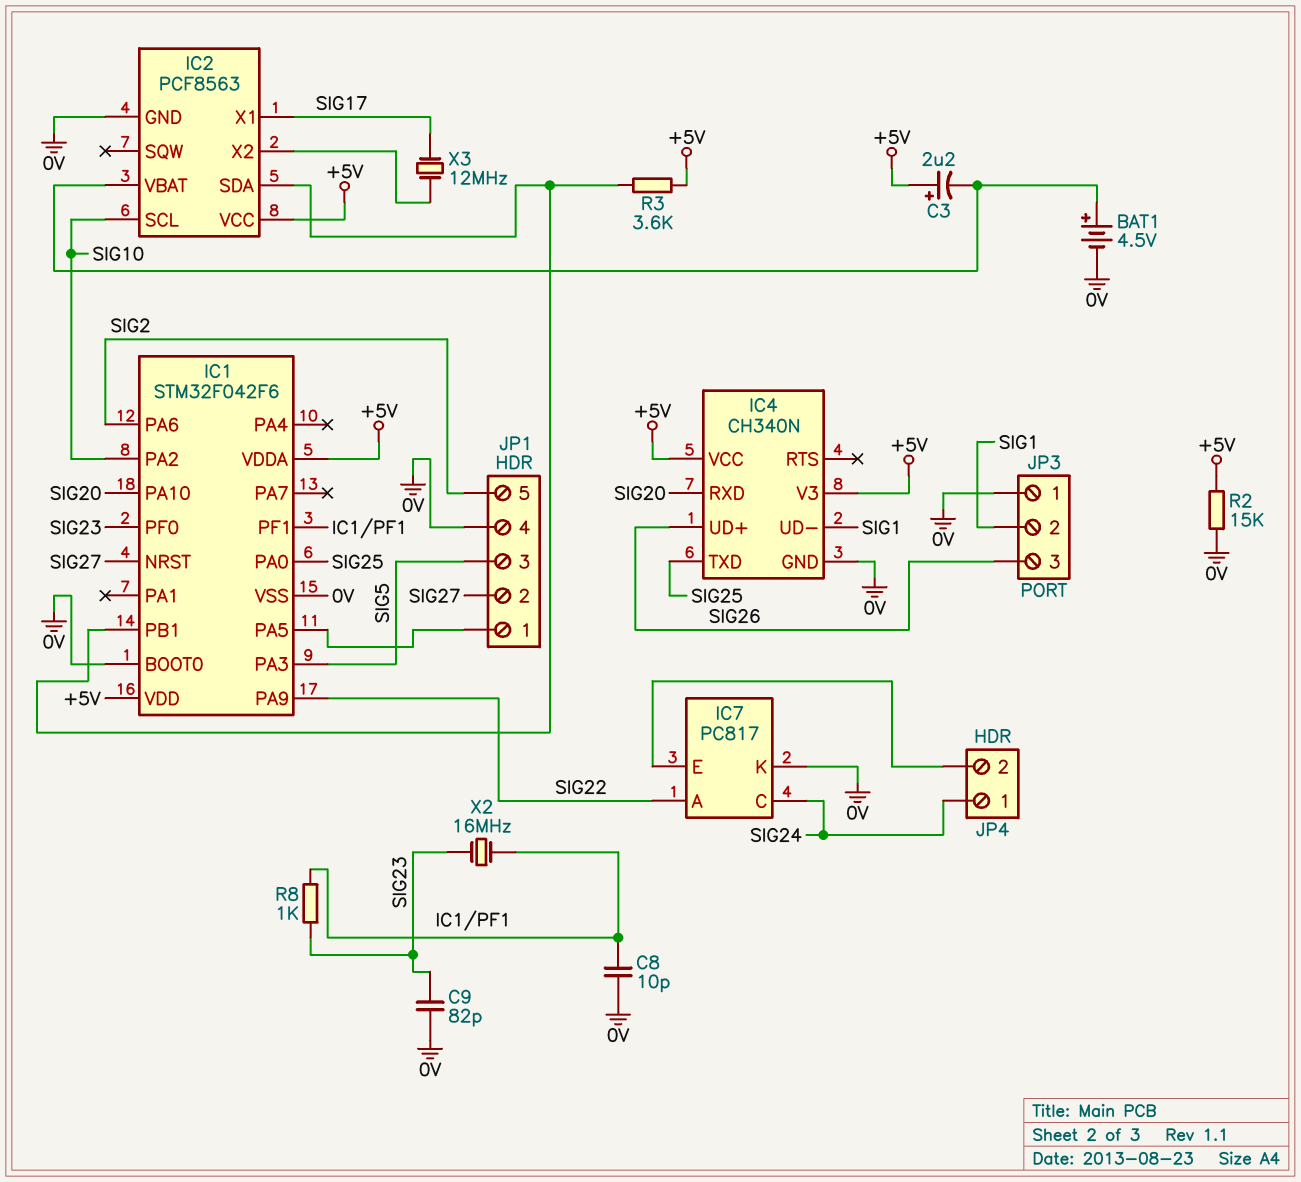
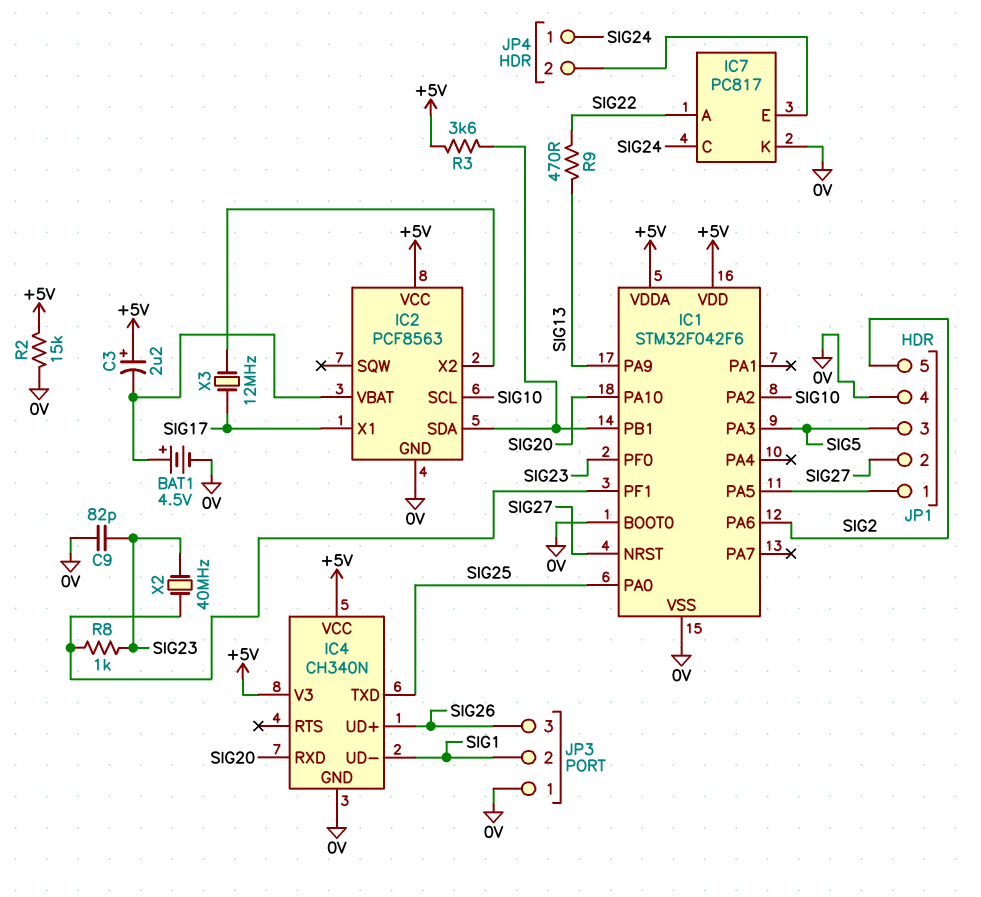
C8: 10pF (0V, IC1/PF1) -> none
IC1 pin PA9: SIG22 -> SIG13
R9: none -> 470 (SIG13, SIG22)
X2: 16MHz (IC1/PF1, SIG23) -> 40MHz (IC1/PF1, SIG23)

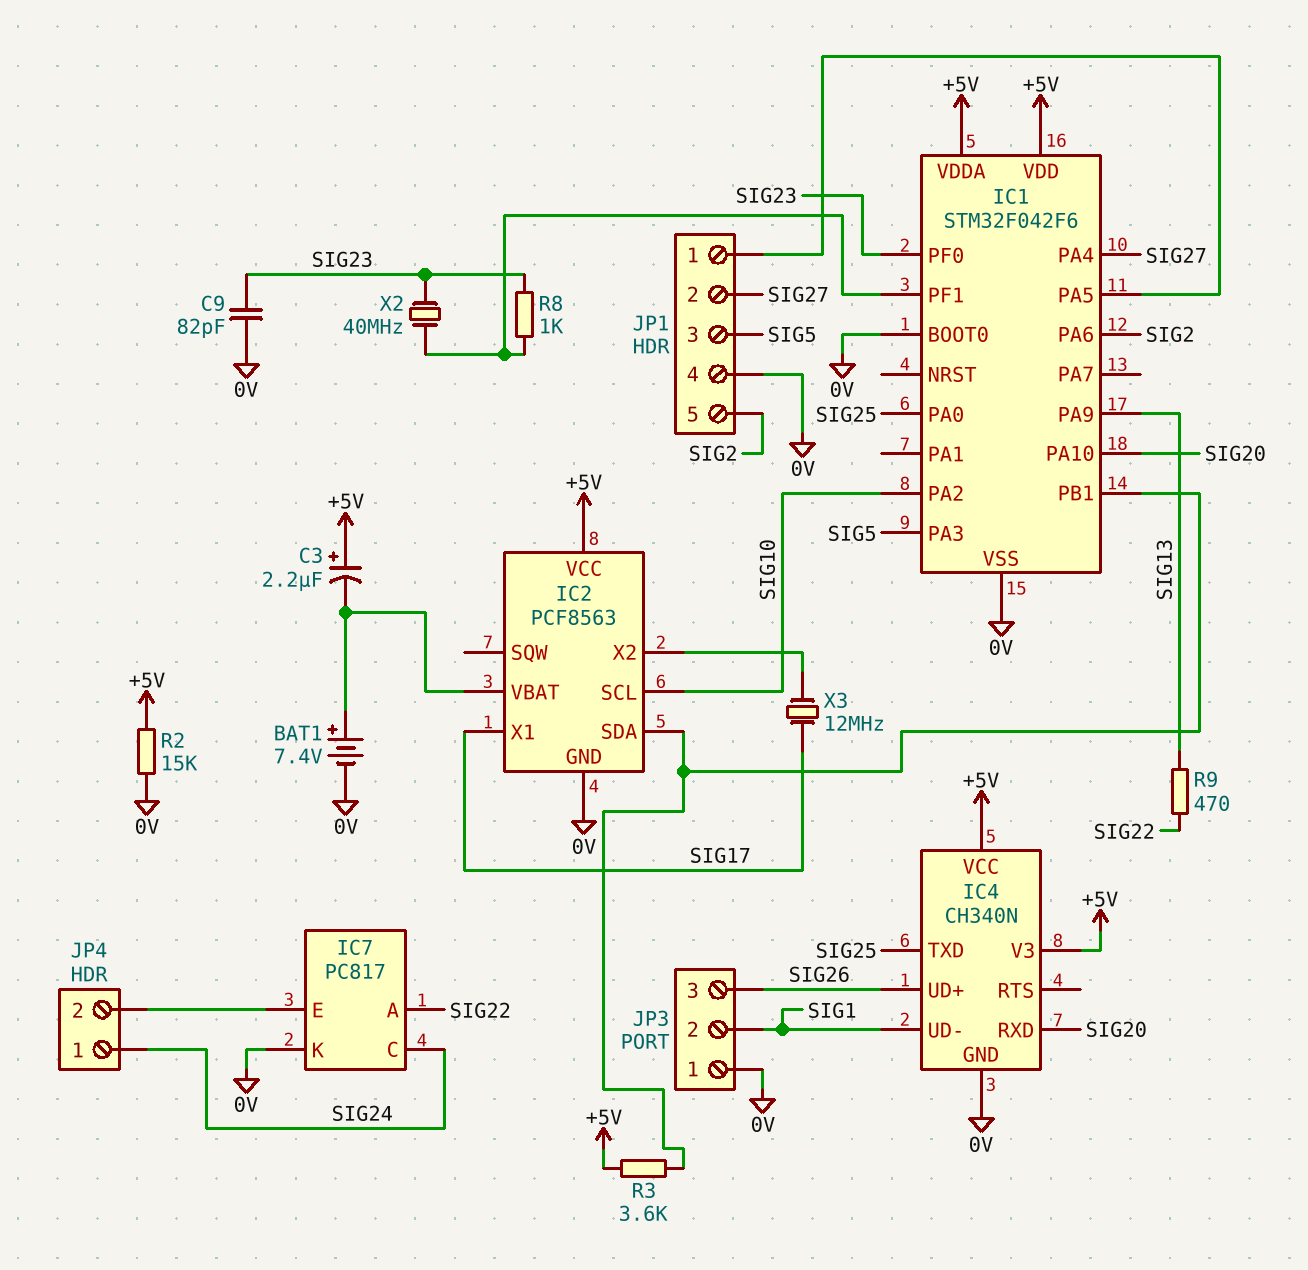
BAT1: 4.5V (plus IC2/VBAT, minus 0V) -> 7.4V (plus IC2/VBAT, minus 0V)
IC1 pin NRST: SIG27 -> none
IC1 pin PA4: none -> SIG27

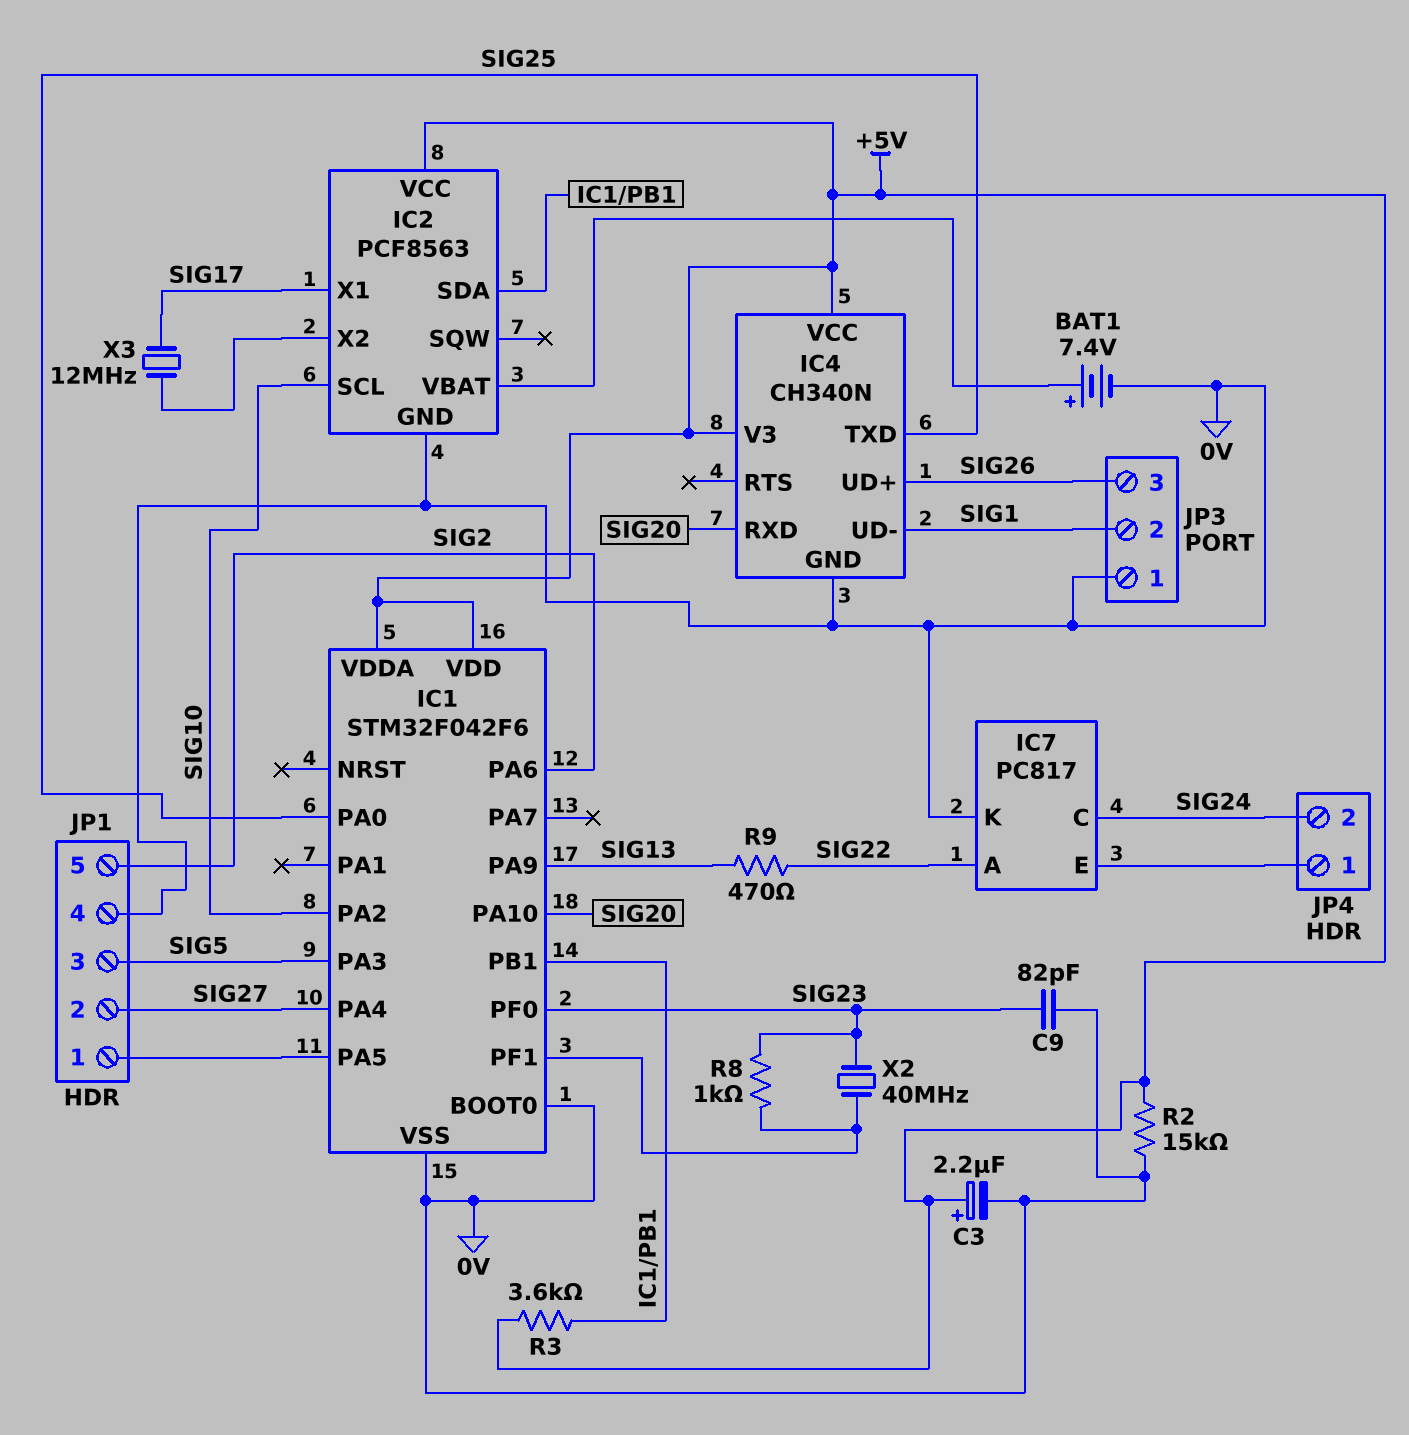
C3: 2.2uF (plus +5V, minus IC2/VBAT) -> 2.2uF (plus +5V, minus 0V)
JP4 pin 1: SIG24 -> IC7/E
JP4 pin 2: IC7/E -> SIG24

